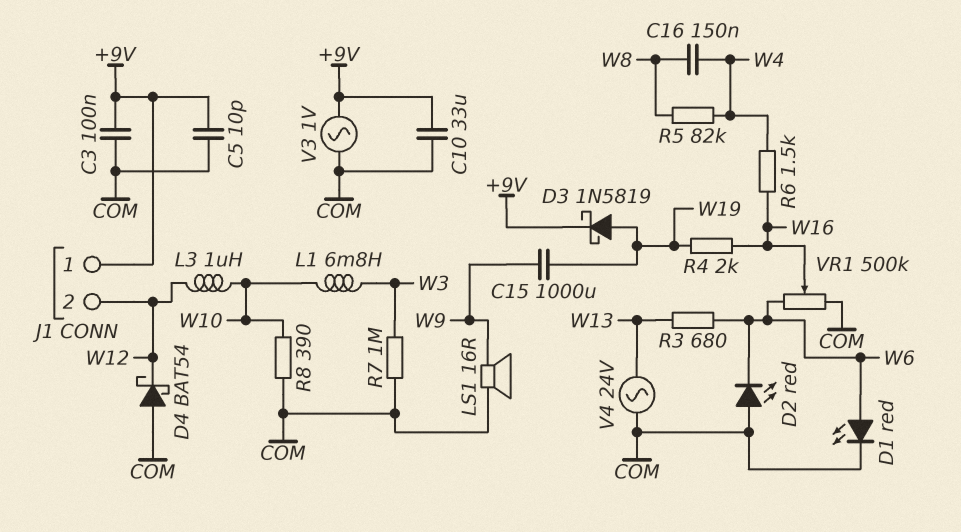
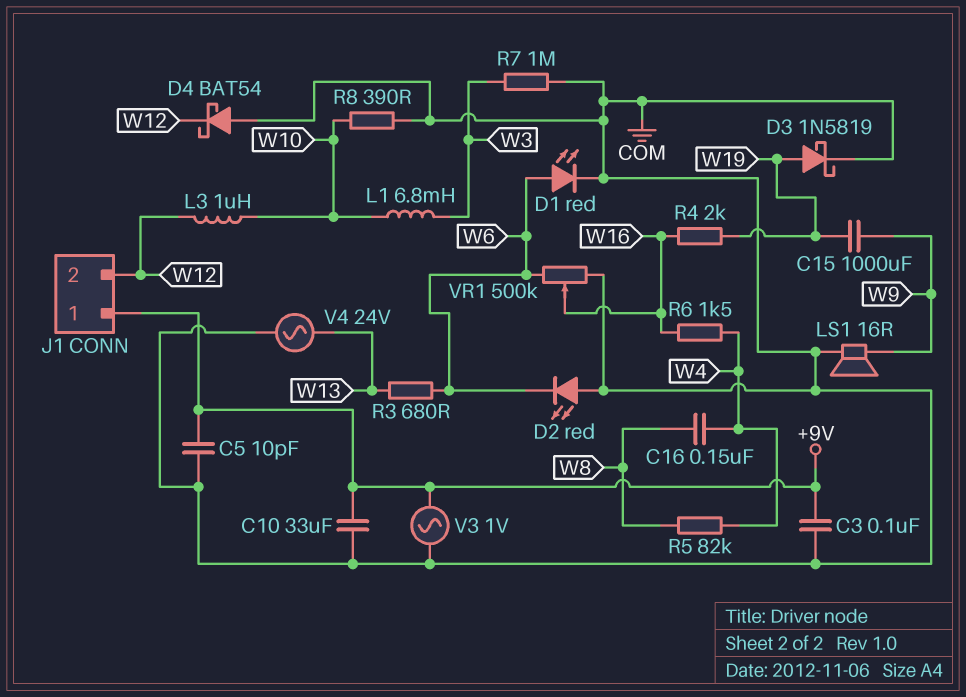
D3: schottky 1N5819 (A W19, K +9V) -> schottky 1N5819 (A W19, K COM)

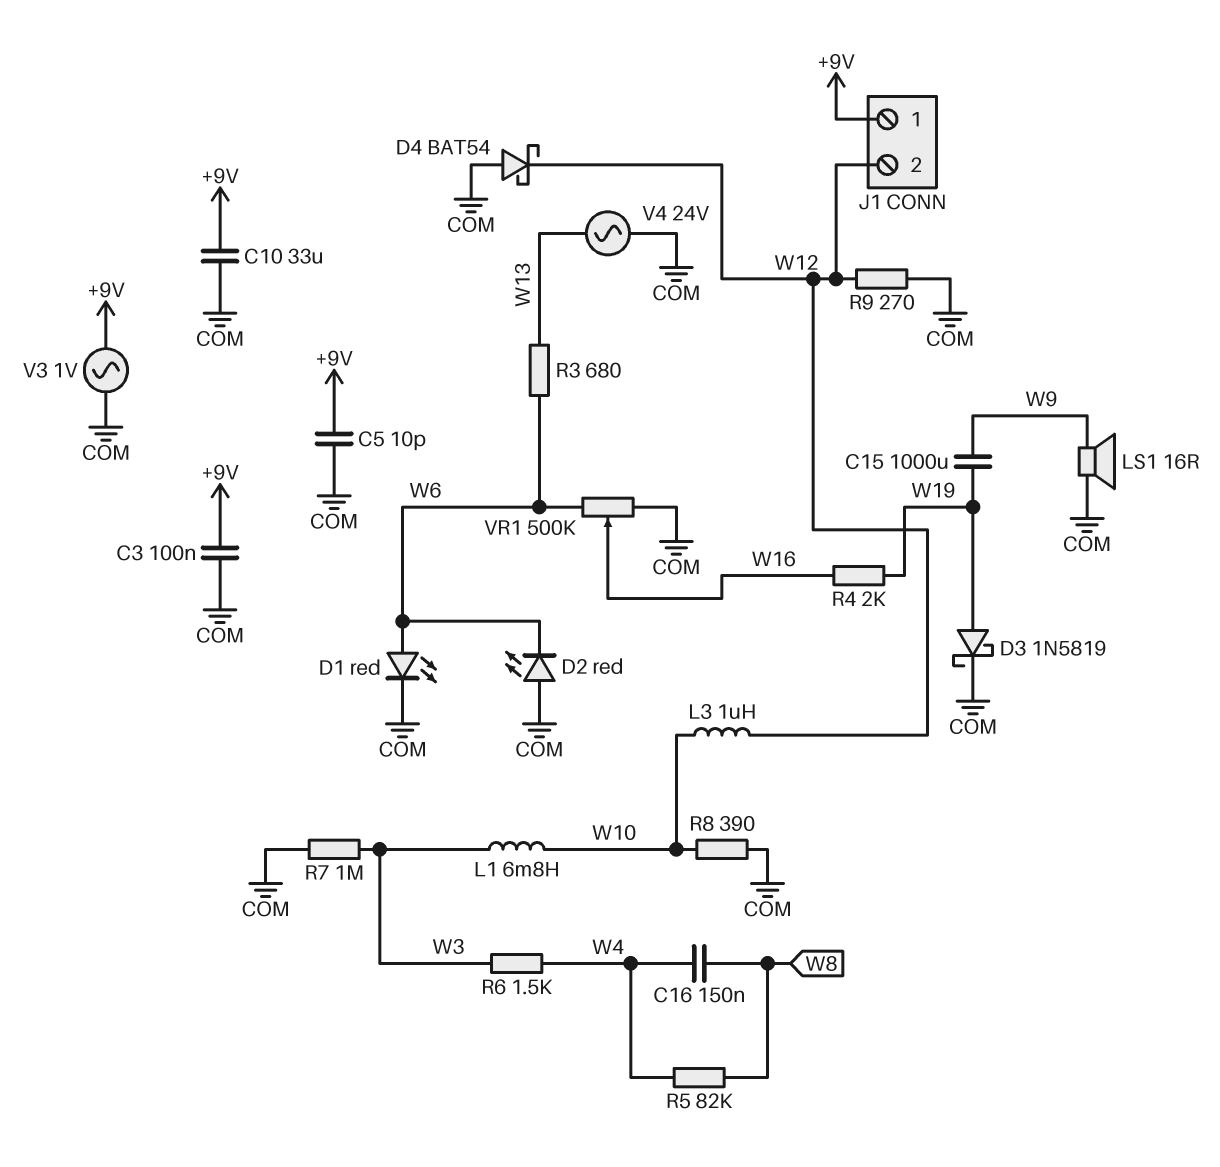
R6: 1.5k (W4, W16) -> 1.5k (W3, W4)
R9: none -> 270 (COM, W12)

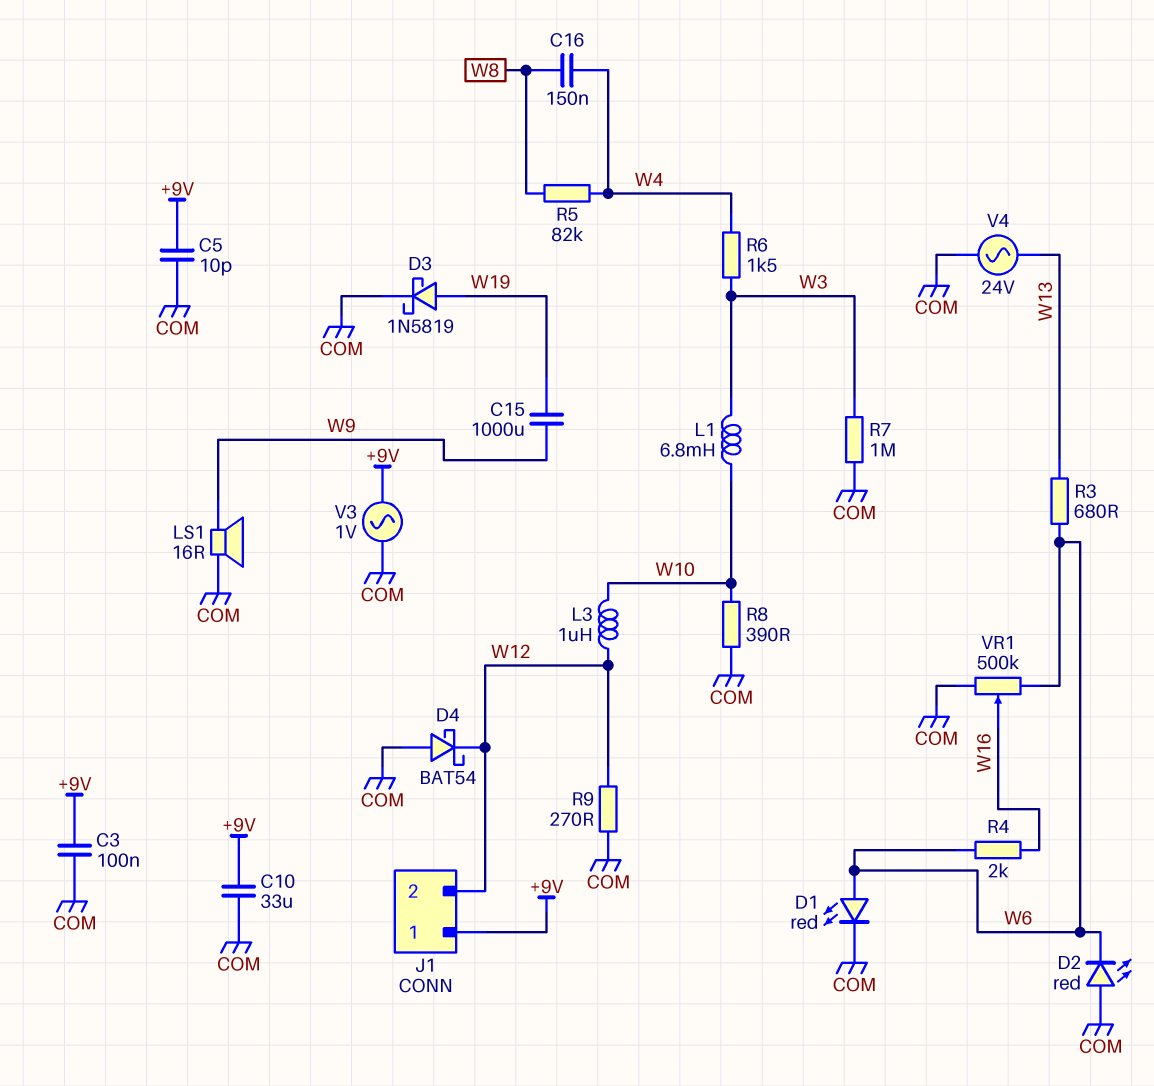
R4: 2k (W16, W19) -> 2k (W6, W16)

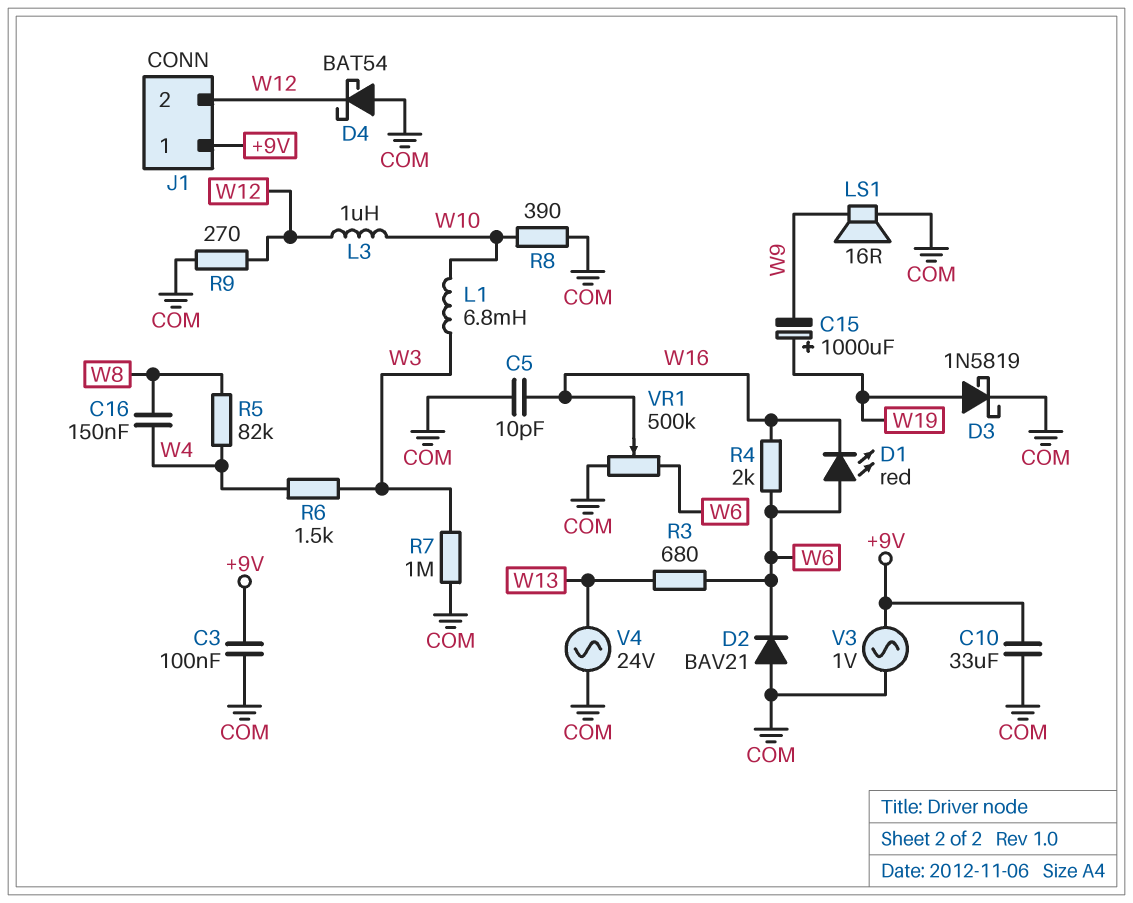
C5: 10pF (+9V, COM) -> 10pF (COM, W16)
C15: 1000uF (W9, W19) -> 1000uF (plus W19, minus W9)
D1: LED red (A W6, K COM) -> LED red (A W6, K W16)
D2: LED red (A COM, K W6) -> diode BAV21 (A COM, K W6)

